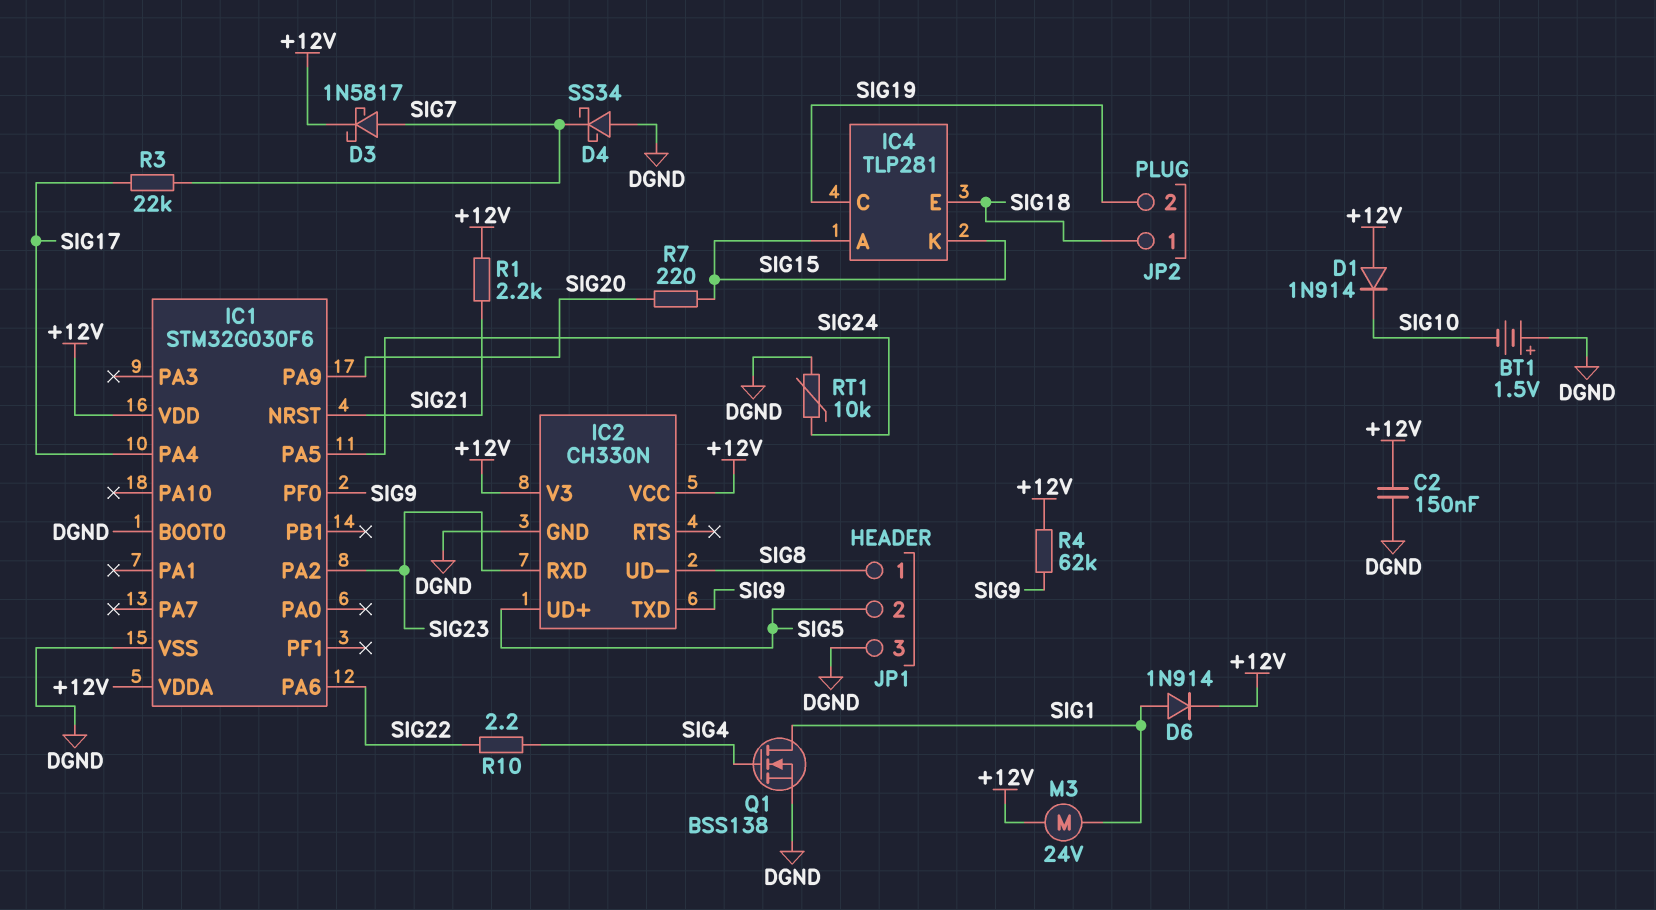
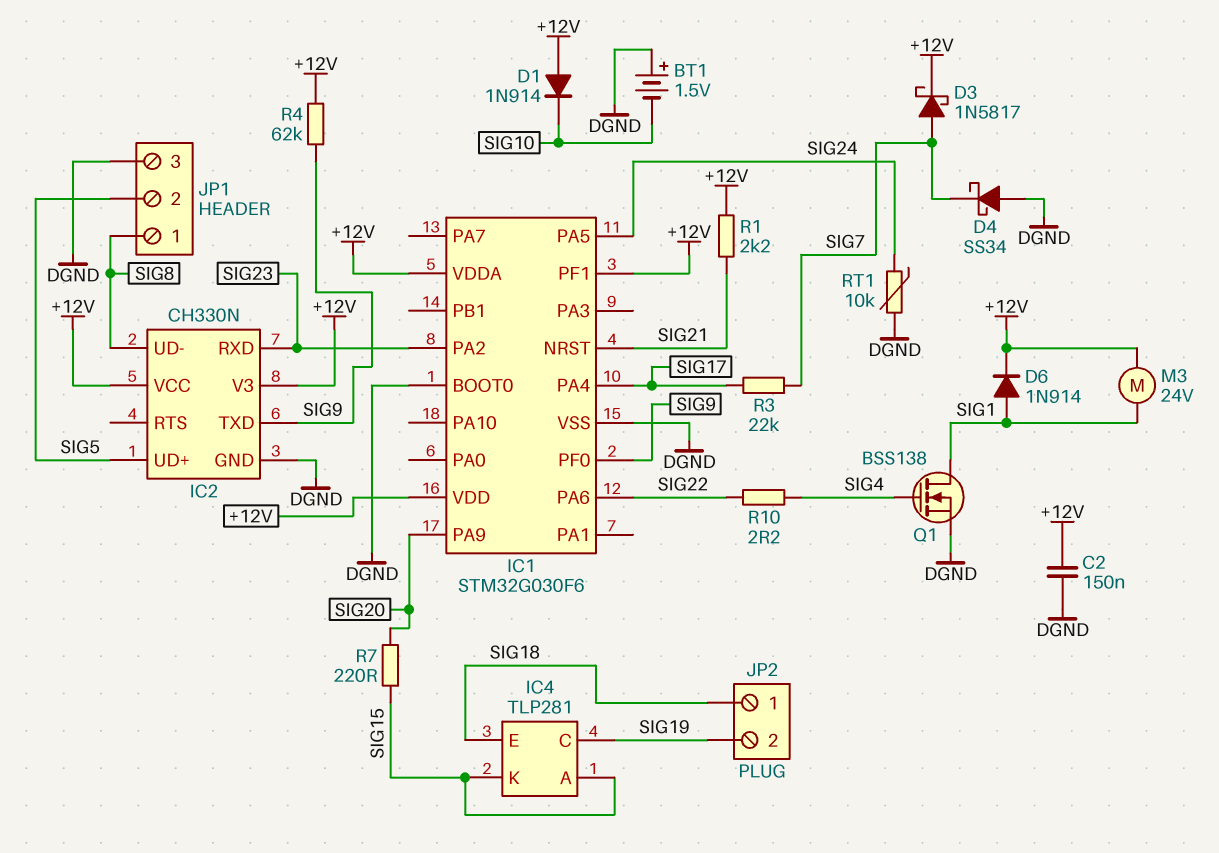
IC1 pin PF1: none -> +12V

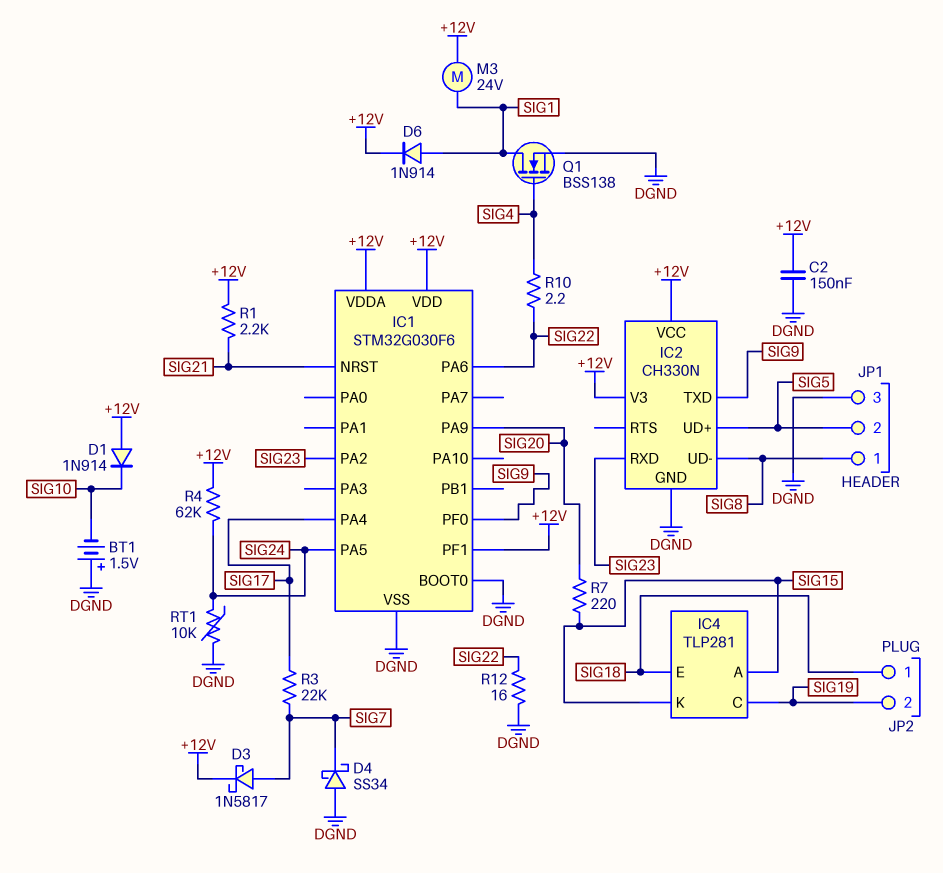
R4: 62k (+12V, SIG9) -> 62k (+12V, SIG24)
R12: none -> 16 (DGND, SIG22)

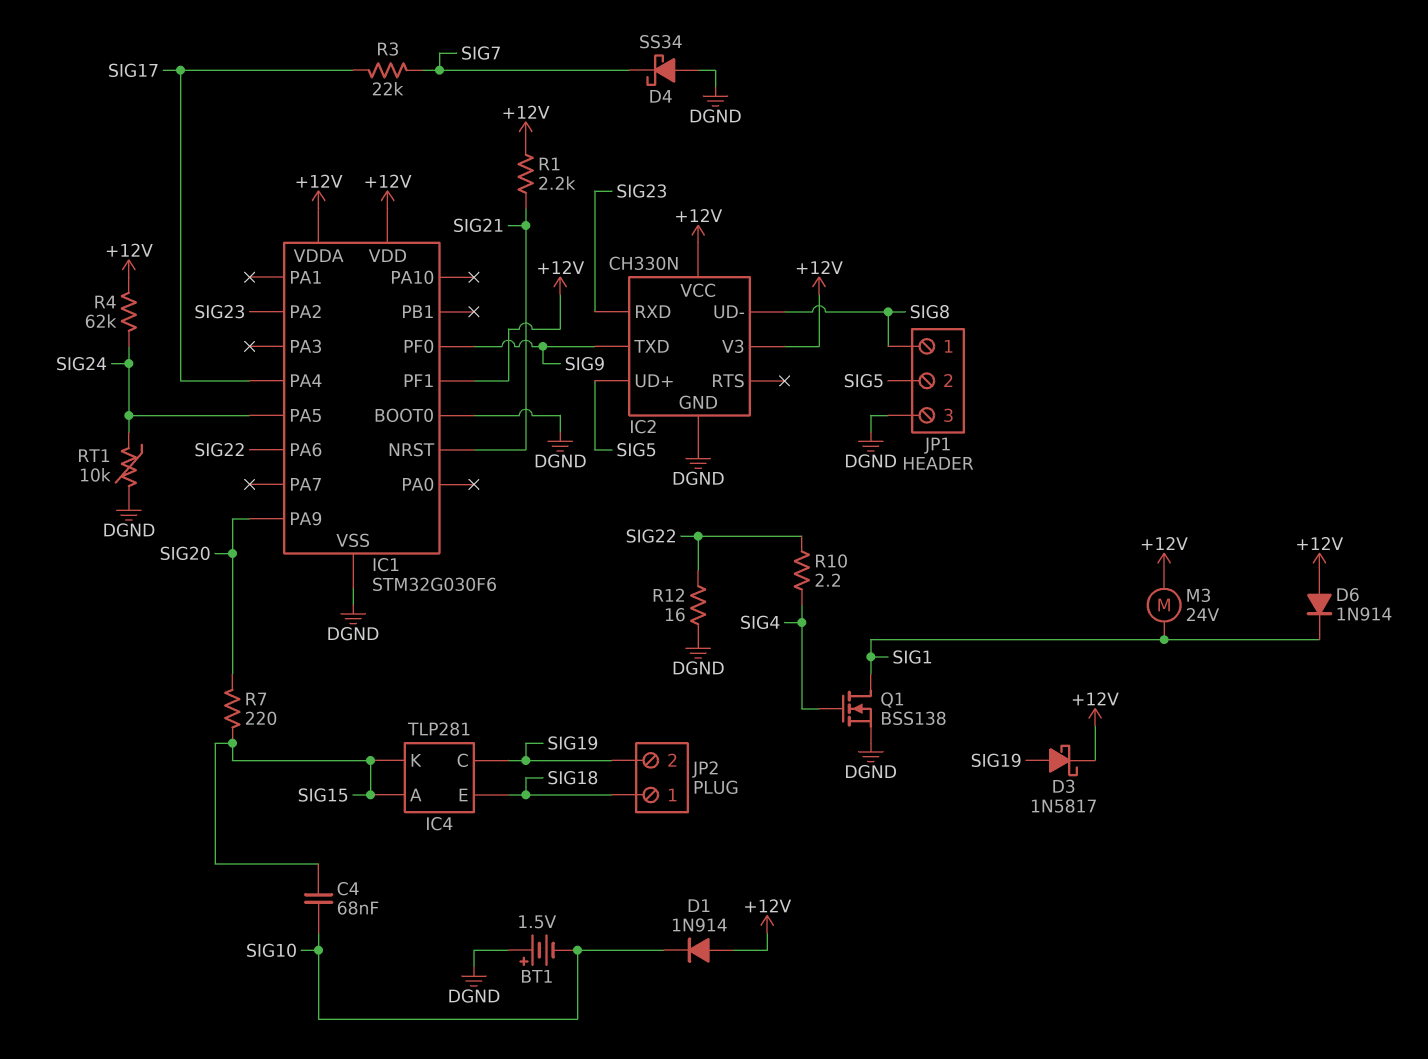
C2: 150nF (+12V, DGND) -> none
C4: none -> 68nF (SIG10, SIG15)
D3: schottky 1N5817 (A SIG7, K +12V) -> schottky 1N5817 (A SIG19, K +12V)
D6: diode 1N914 (A SIG1, K +12V) -> diode 1N914 (A +12V, K SIG1)

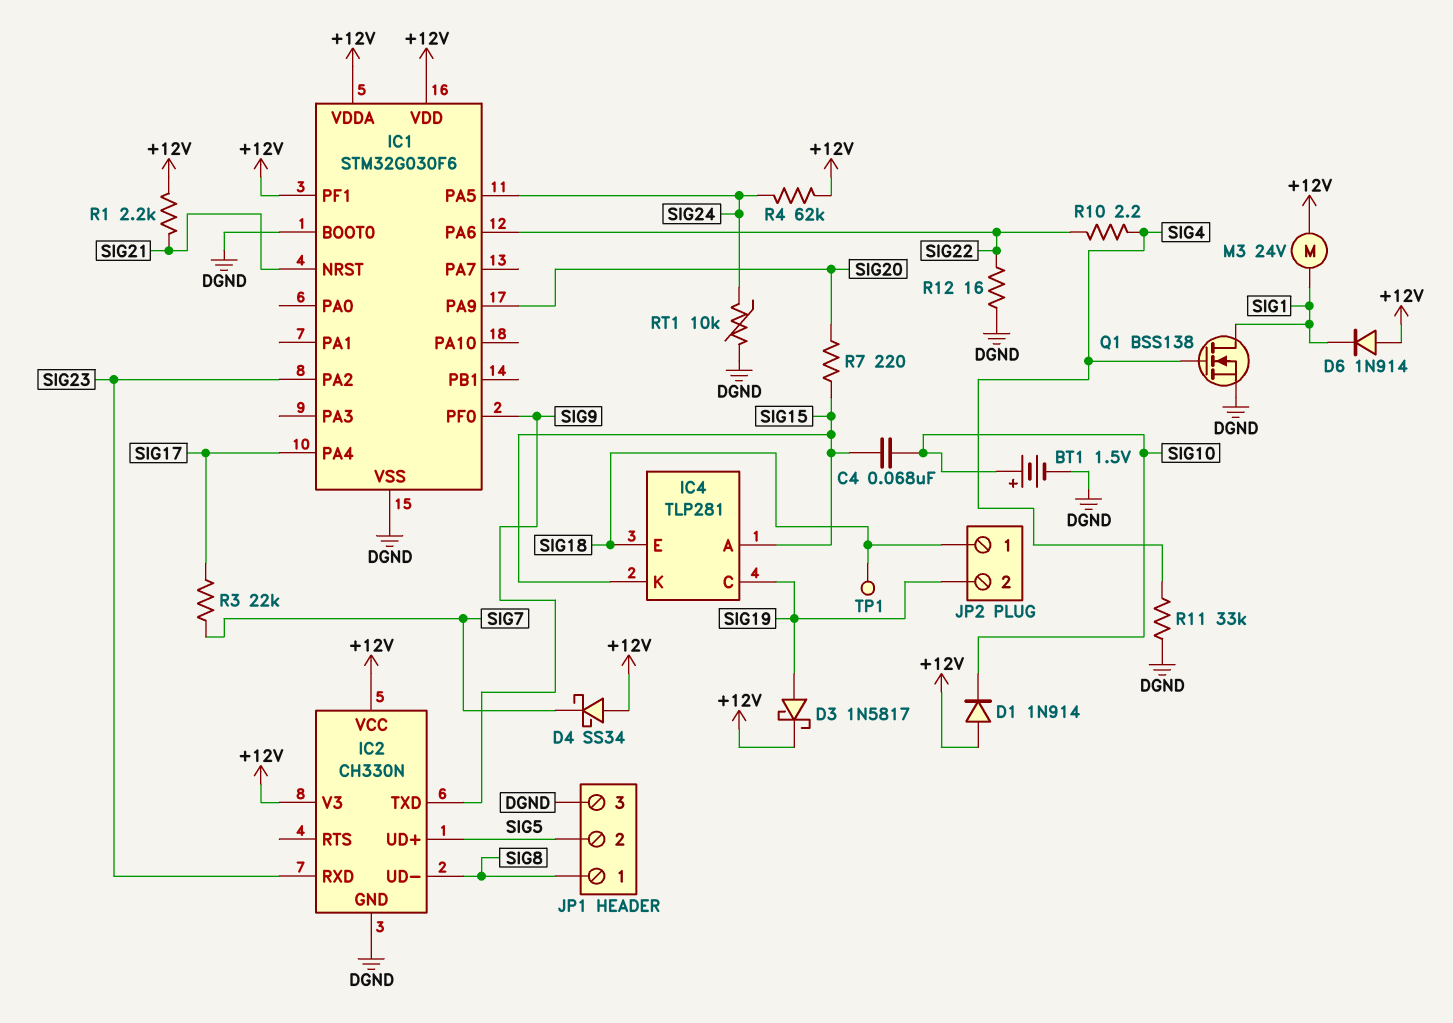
BT1: 1.5V (plus DGND, minus SIG10) -> 1.5V (plus SIG10, minus DGND)
D4: schottky SS34 (A DGND, K SIG7) -> schottky SS34 (A +12V, K SIG7)
R11: none -> 33k (DGND, SIG4)
TP1: none -> test point (SIG18)

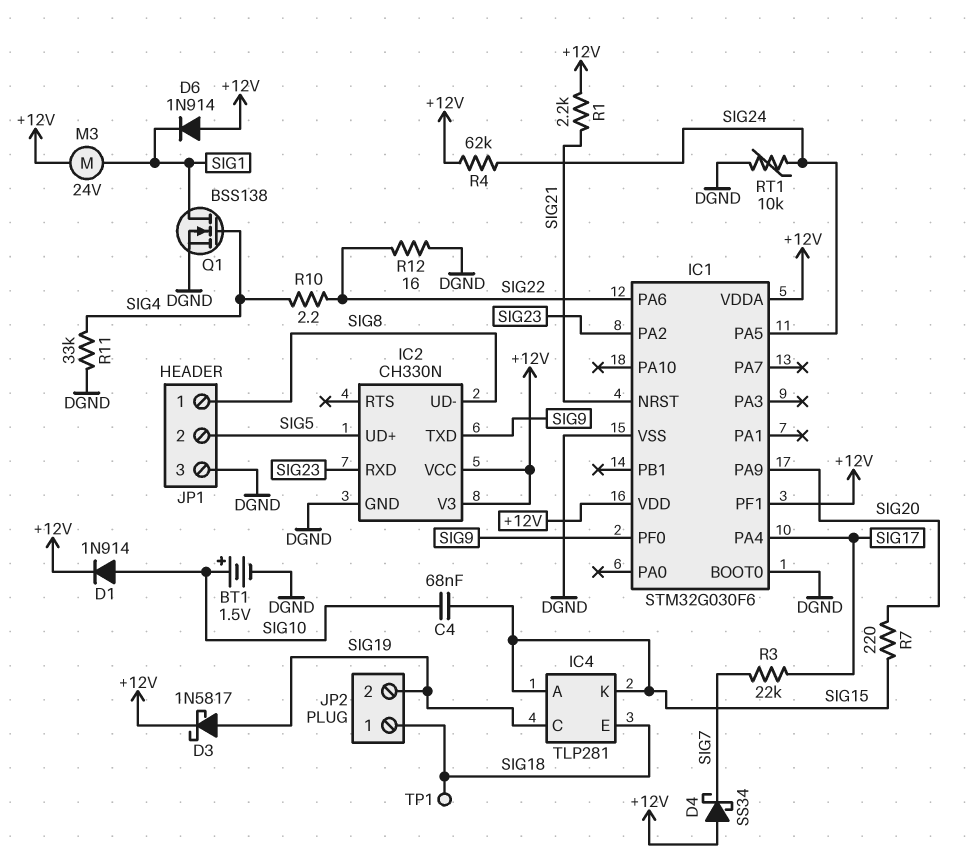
D1: diode 1N914 (A +12V, K SIG10) -> diode 1N914 (A SIG10, K +12V)

